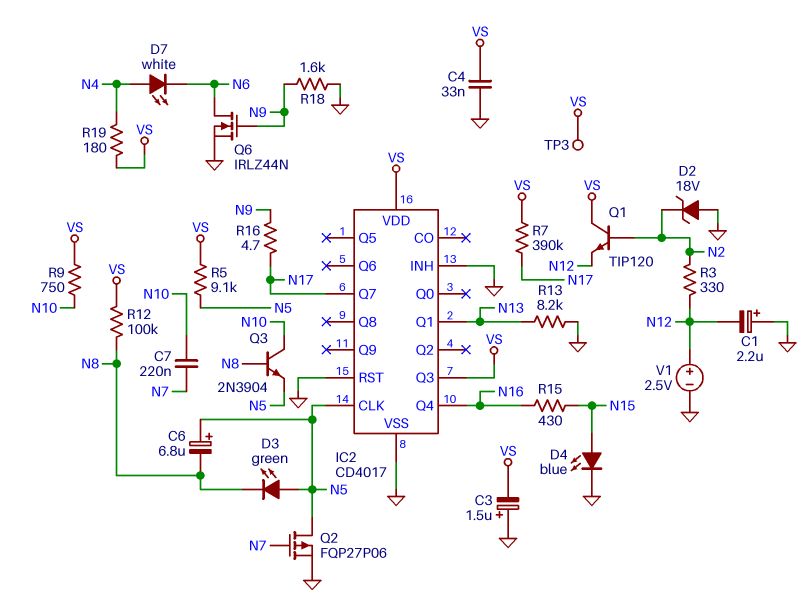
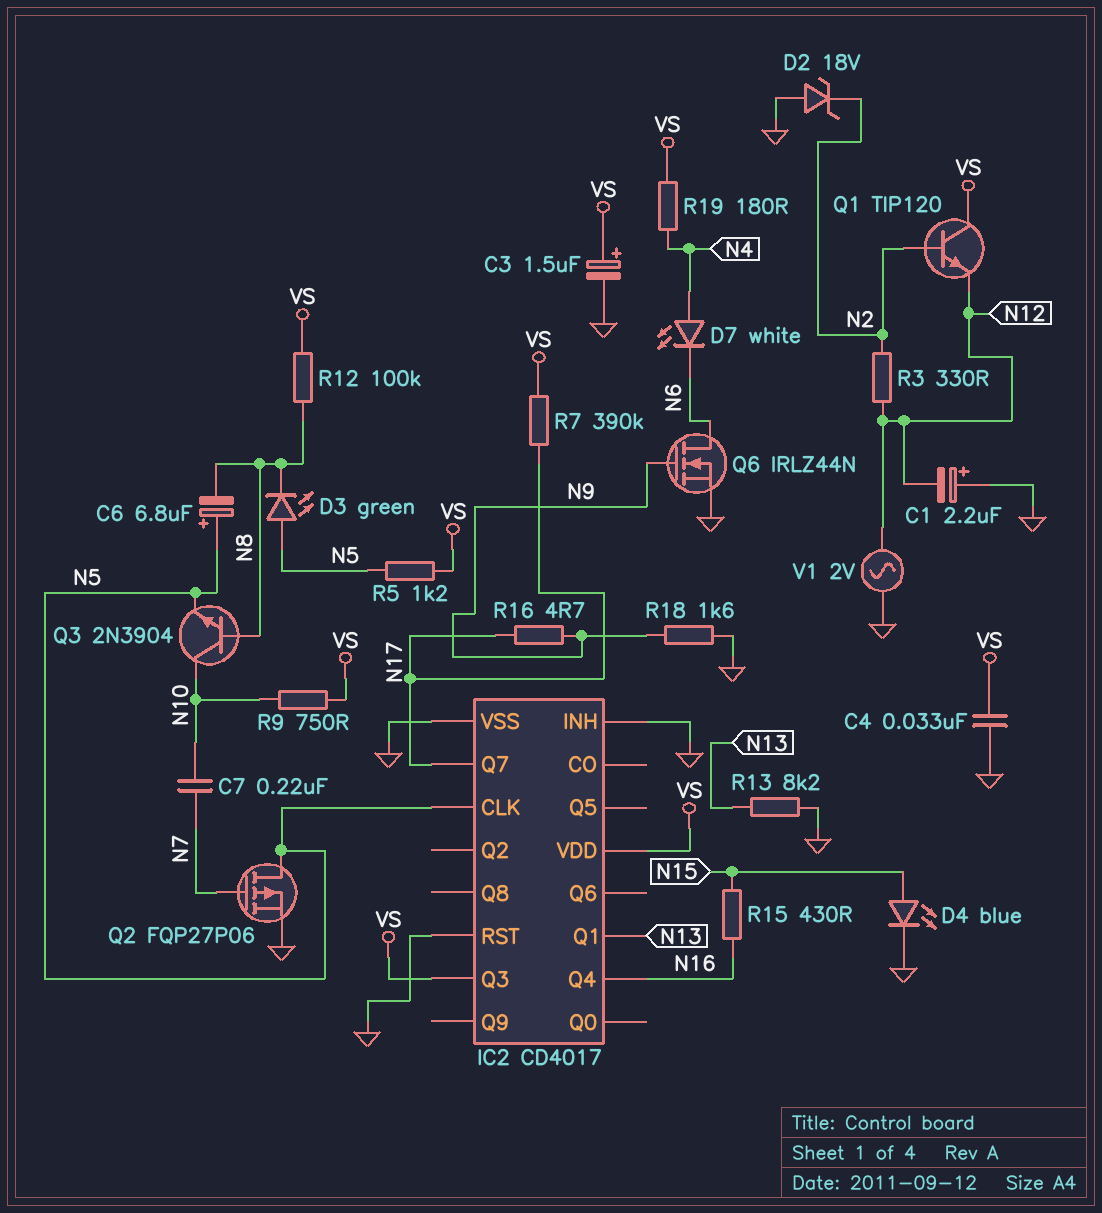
C3: 1.5uF (plus GND, minus VS) -> 1.5uF (plus VS, minus GND)
R5: 9.1k (N5, VS) -> 1.2k (N5, VS)
TP3: test point (VS) -> none
V1: 2.5V (plus N12, minus GND) -> AC 2V (GND, N12)

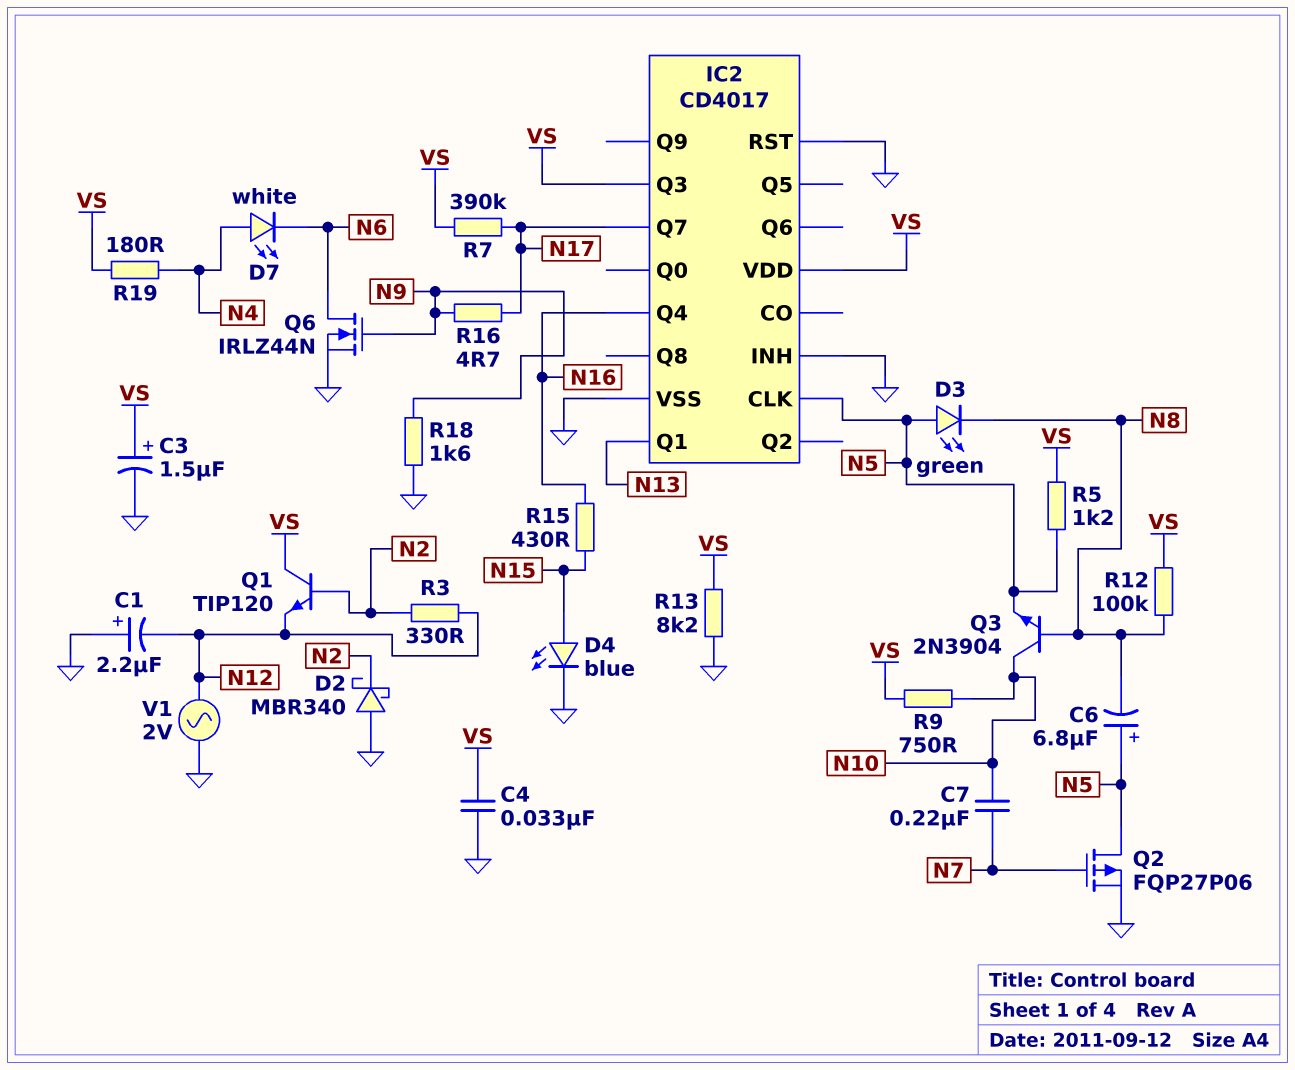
D2: zener 18V (A GND, K N2) -> schottky MBR340 (A GND, K N2)
R13: 8.2k (GND, N13) -> 8.2k (GND, VS)

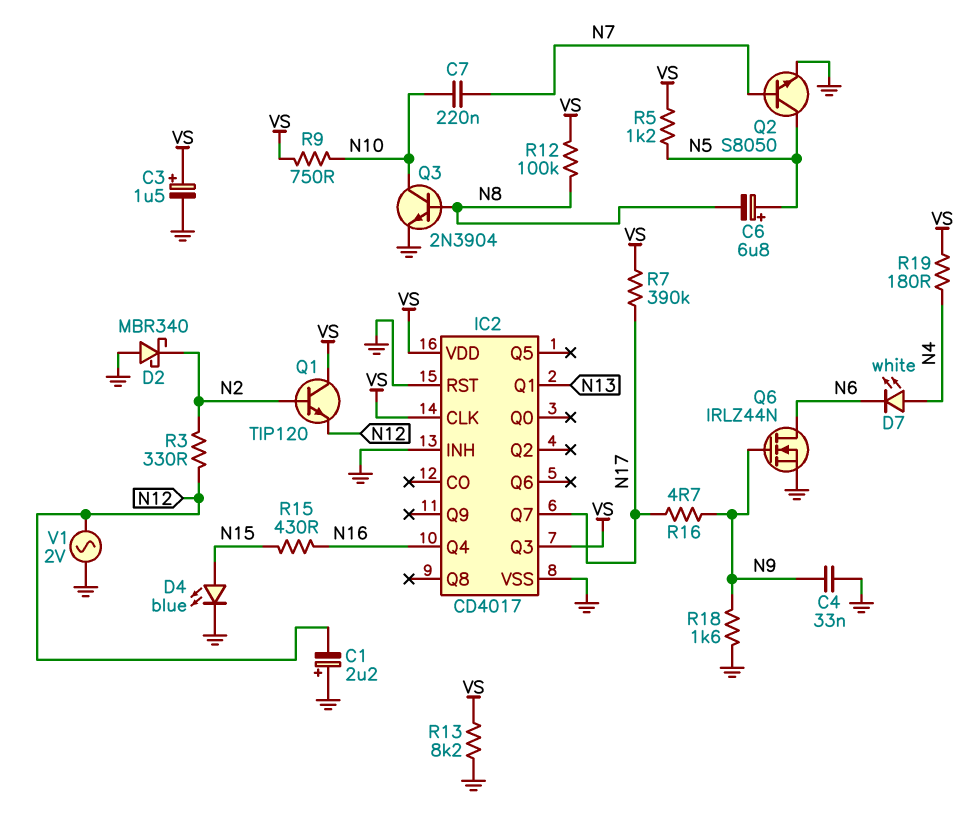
C4: 33nF (GND, VS) -> 33nF (GND, N9)
D3: LED green (A N5, K N8) -> none
IC2 pin CLK: N5 -> VS
Q2: PMOS FQP27P06 (G N7, D N5, S GND) -> NPN S8050 (B N7, C N5, E GND)
Q3: NPN 2N3904 (B N8, C N10, E N5) -> NPN 2N3904 (B N8, C N10, E GND)

